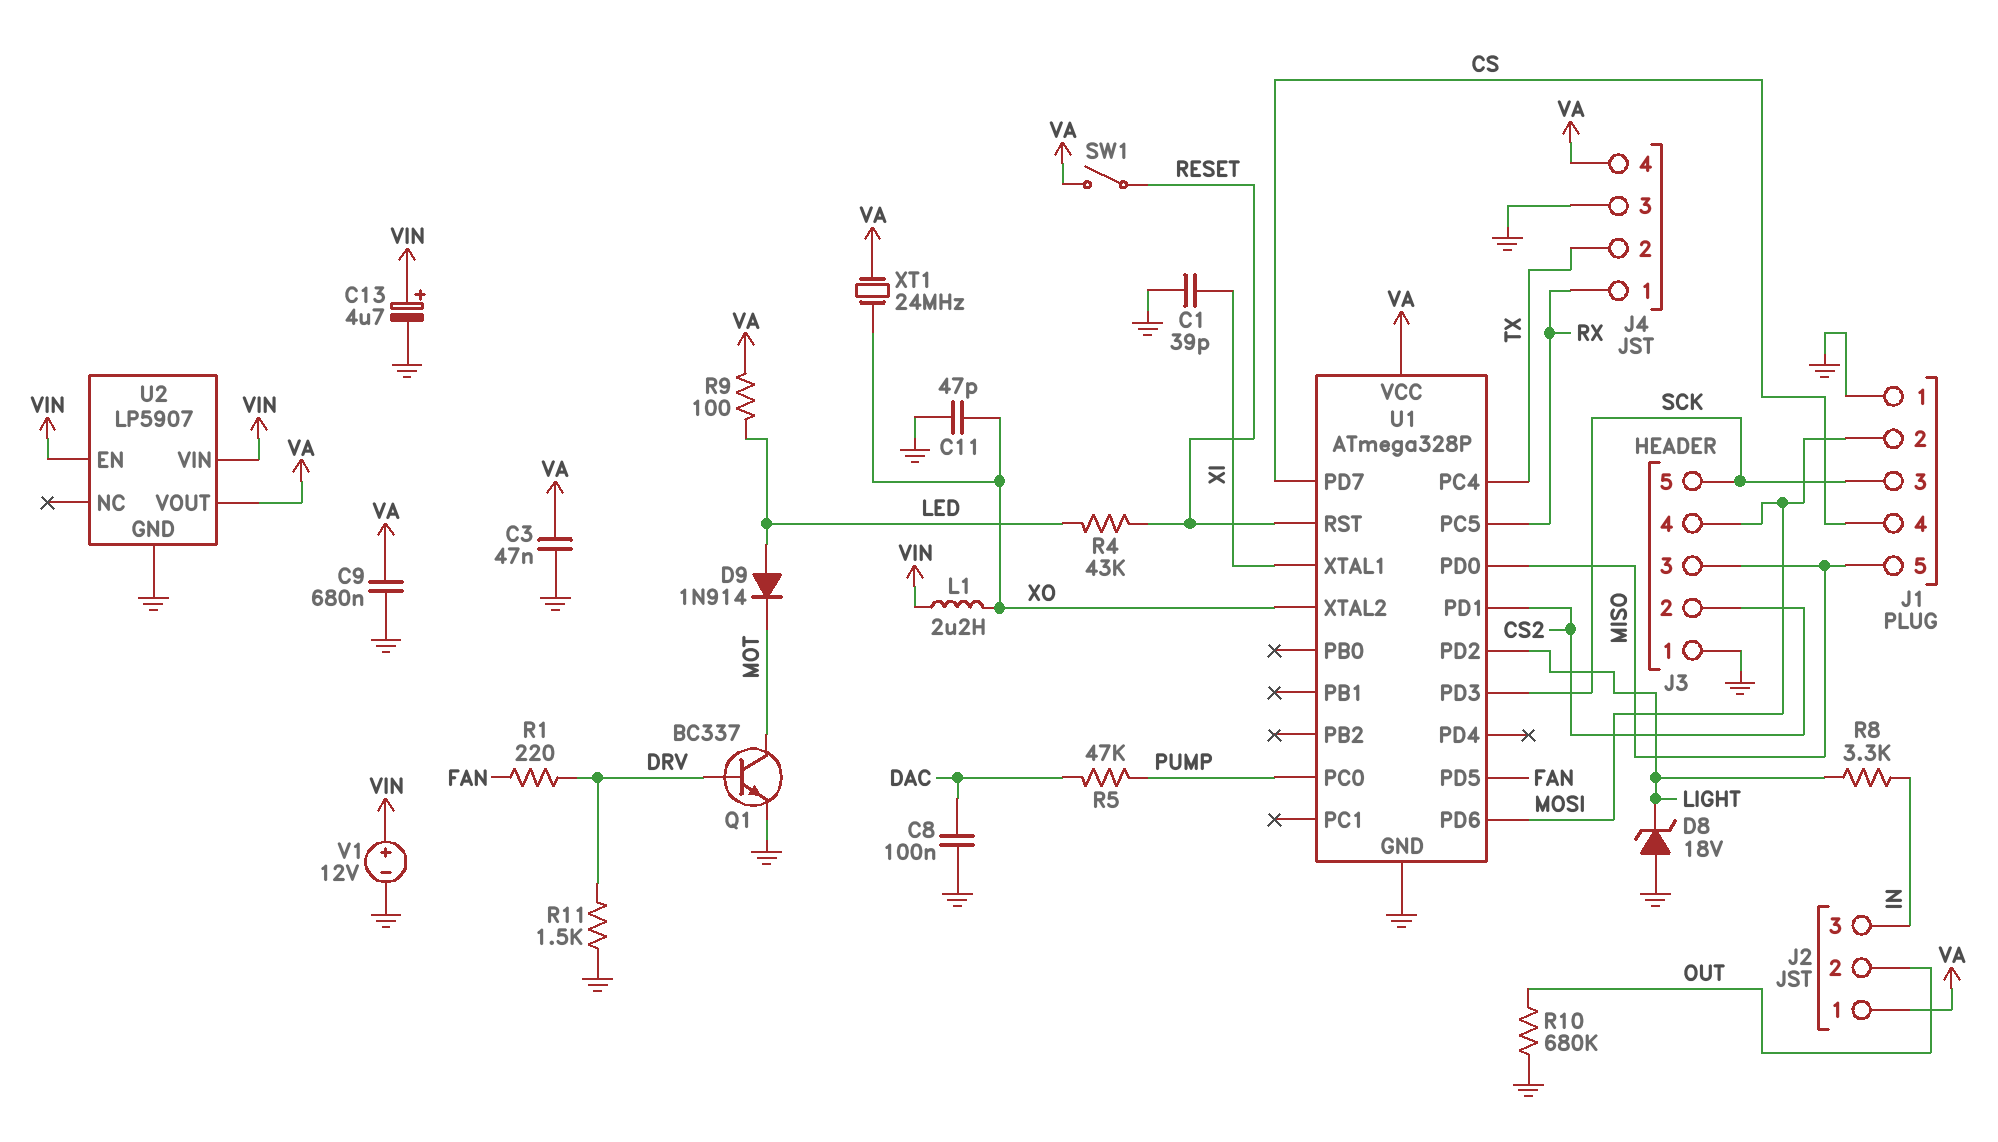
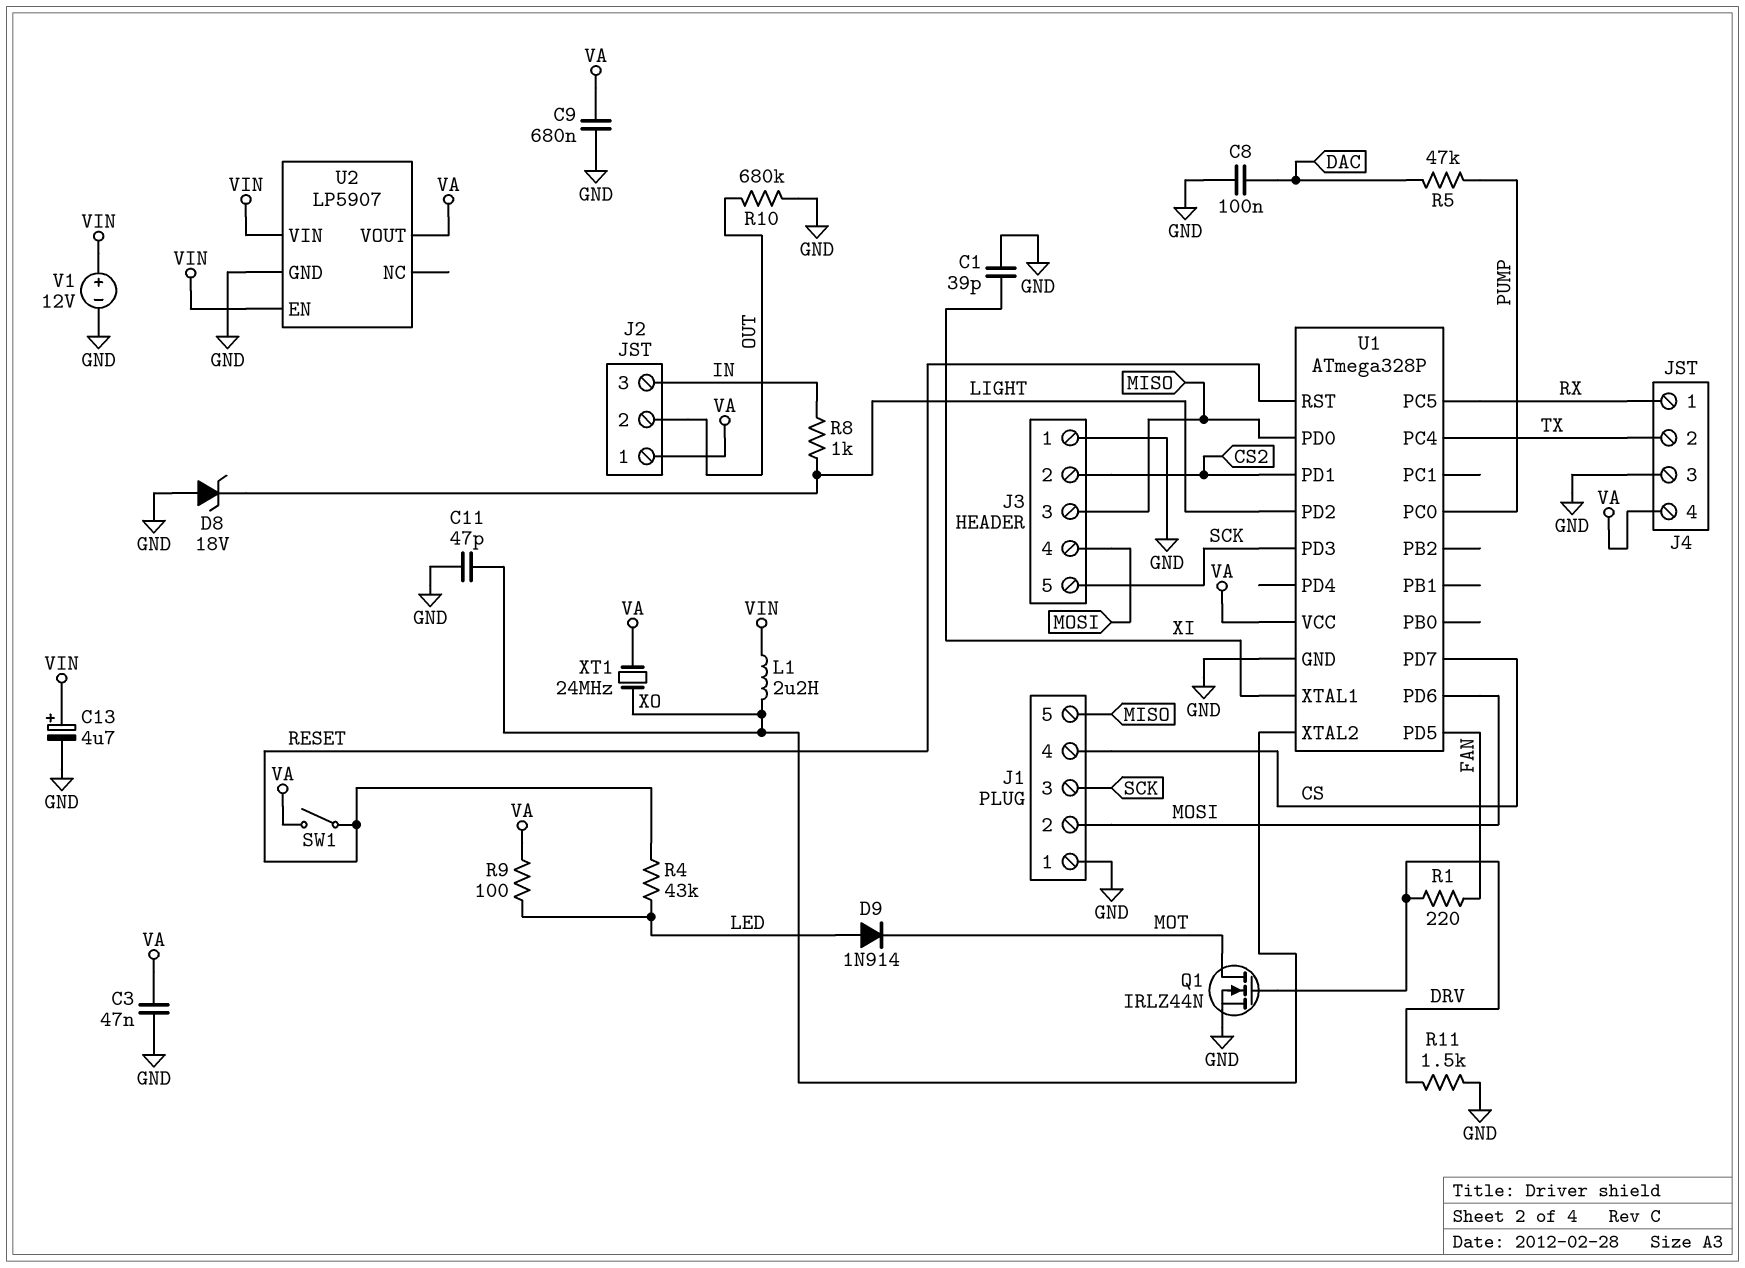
Q1: NPN BC337 (B DRV, C MOT, E GND) -> NMOS IRLZ44N (G DRV, D MOT, S GND)
R8: 3.3k (IN, LIGHT) -> 1k (IN, LIGHT)

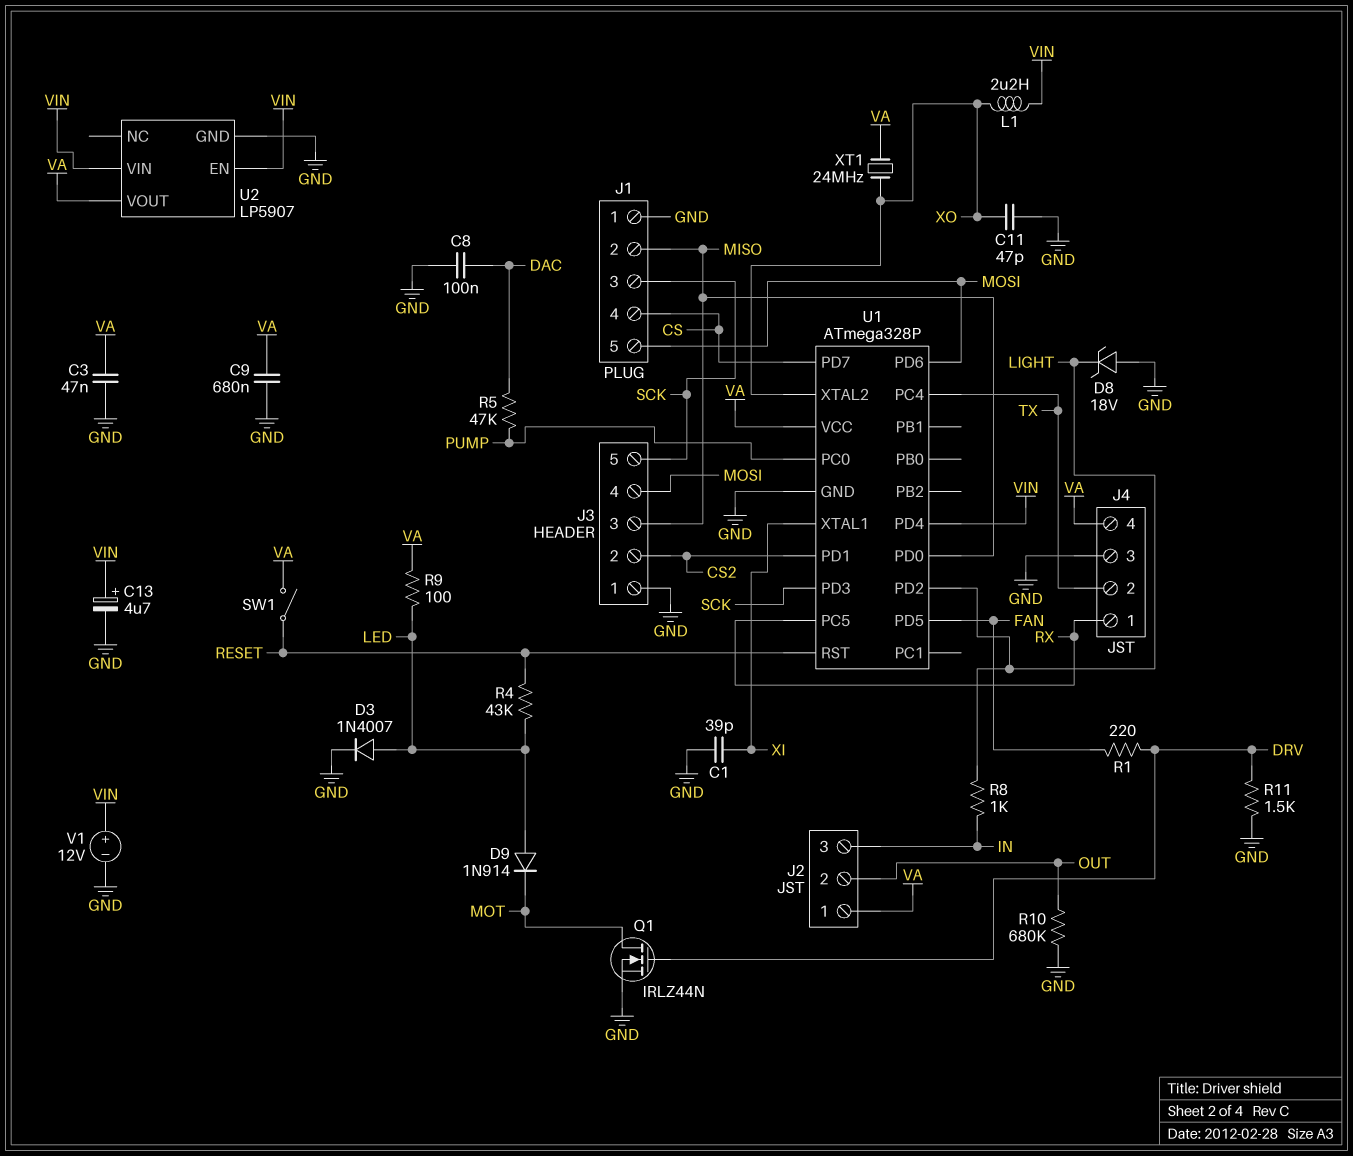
D3: none -> diode 1N4007 (A LED, K GND)
J1 pin 2: MOSI -> MISO
J1 pin 5: MISO -> MOSI
U1 pin PD4: none -> VIN

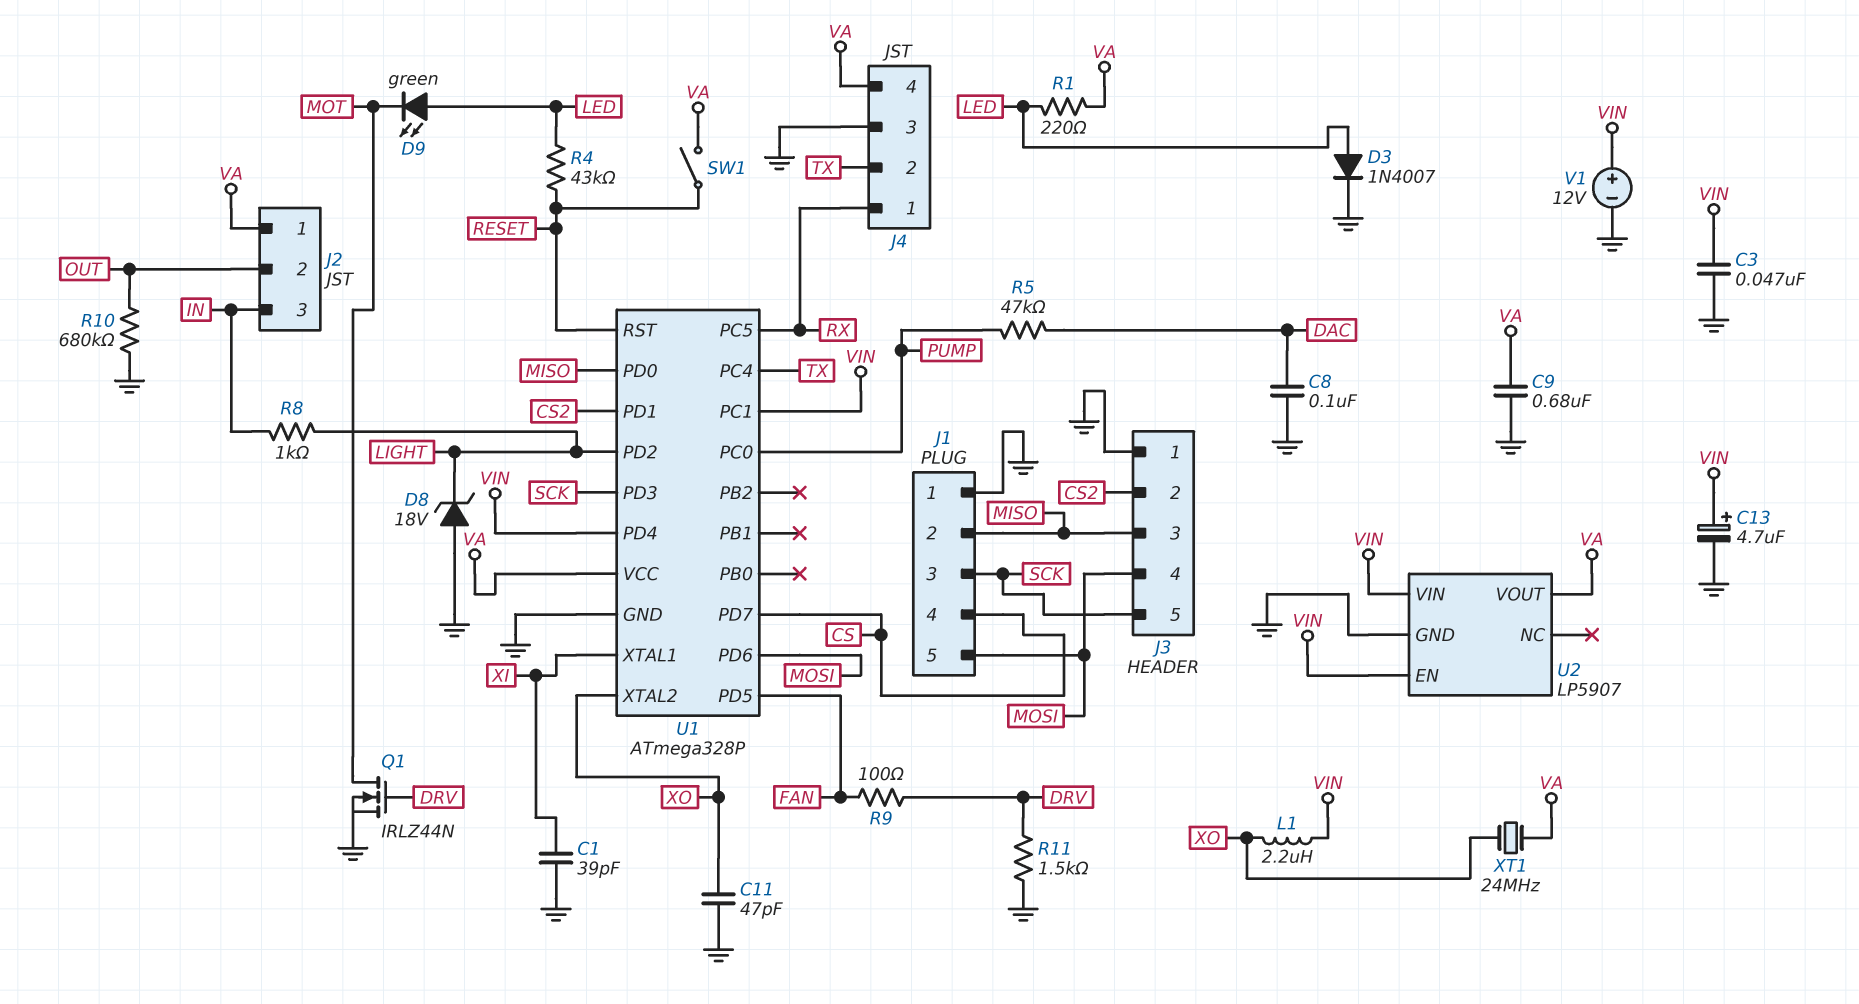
C3: 47nF (GND, VA) -> 47nF (GND, VIN)
D9: diode 1N914 (A LED, K MOT) -> LED green (A LED, K MOT)
R1: 220 (DRV, FAN) -> 220 (LED, VA)
R9: 100 (LED, VA) -> 100 (DRV, FAN)
U1 pin PC1: none -> VIN

